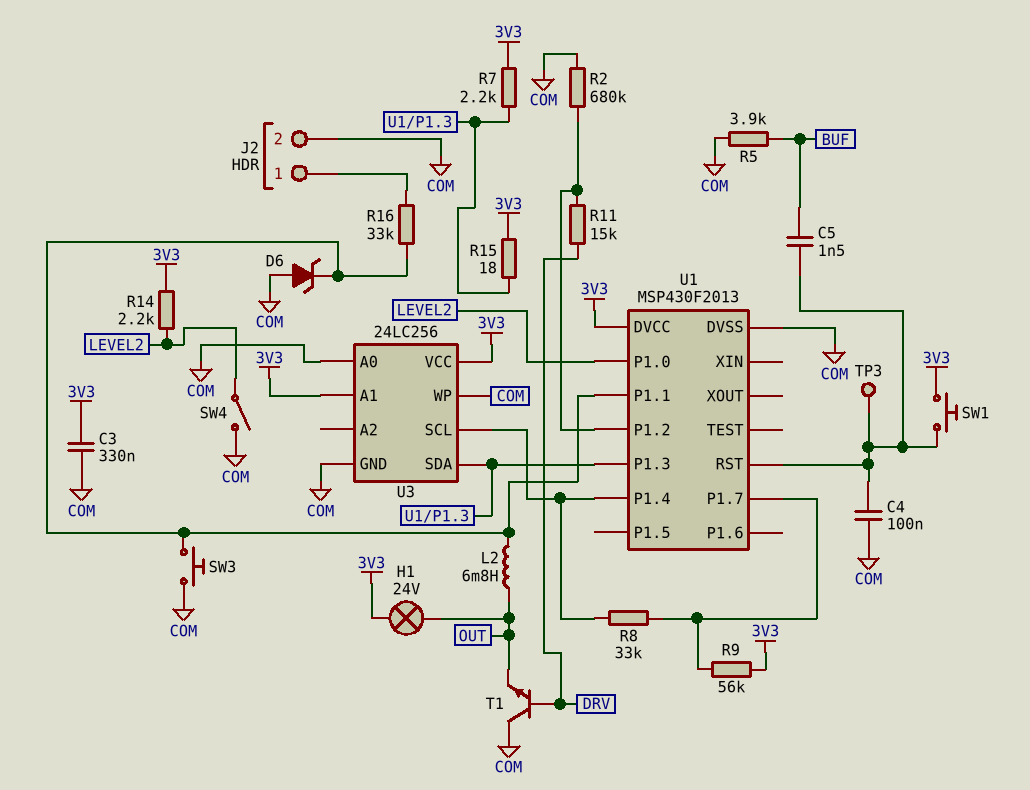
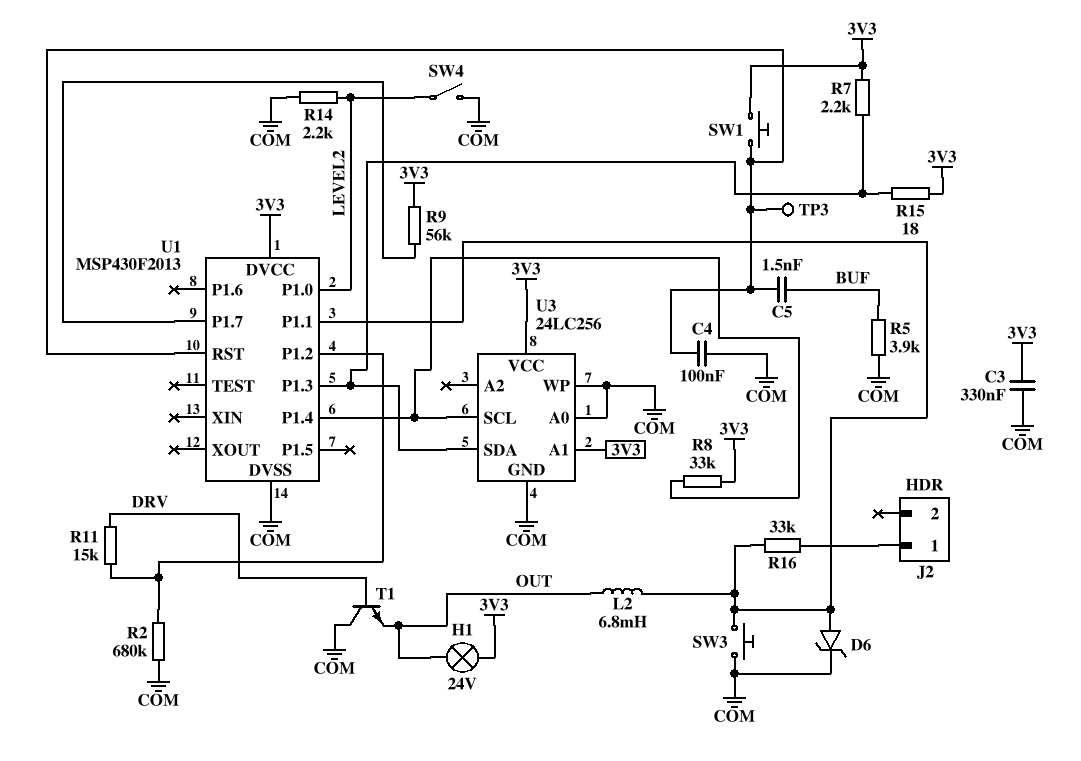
D6: zener (A COM, K U1/P1.1) -> zener (A U1/P1.1, K COM)
J2 pin 2: COM -> none
R8: 33k (U1/P1.4, U1/P1.7) -> 33k (3V3, U1/P1.4)
R14: 2.2k (3V3, LEVEL2) -> 2.2k (COM, LEVEL2)

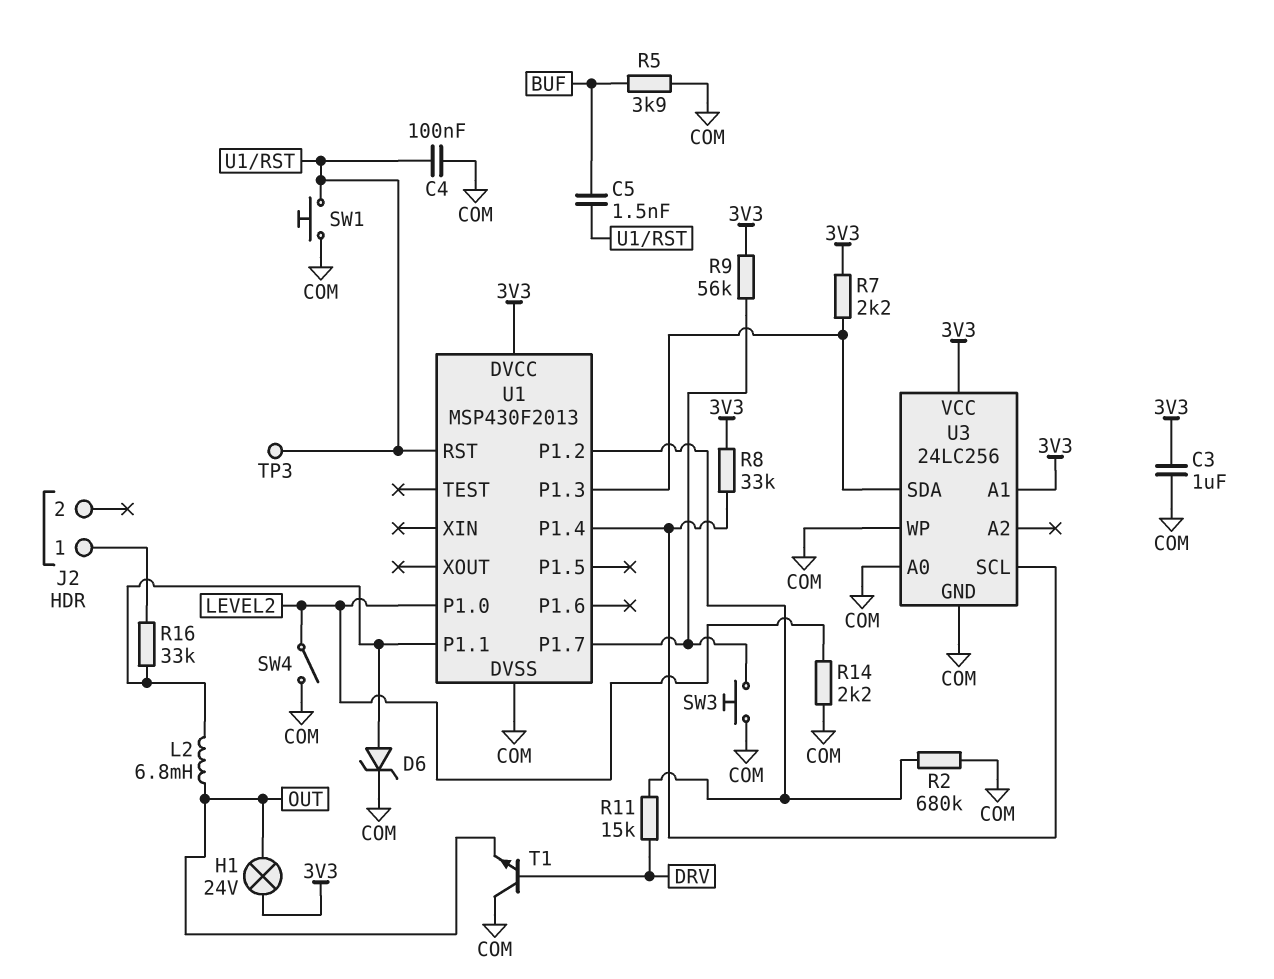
C3: 330nF (3V3, COM) -> 1uF (3V3, COM)
R15: 18 (3V3, U1/P1.3) -> none
SW1: button (3V3, U1/RST) -> button (COM, U1/RST)
SW3: button (COM, U1/P1.1) -> button (COM, U1/P1.7)

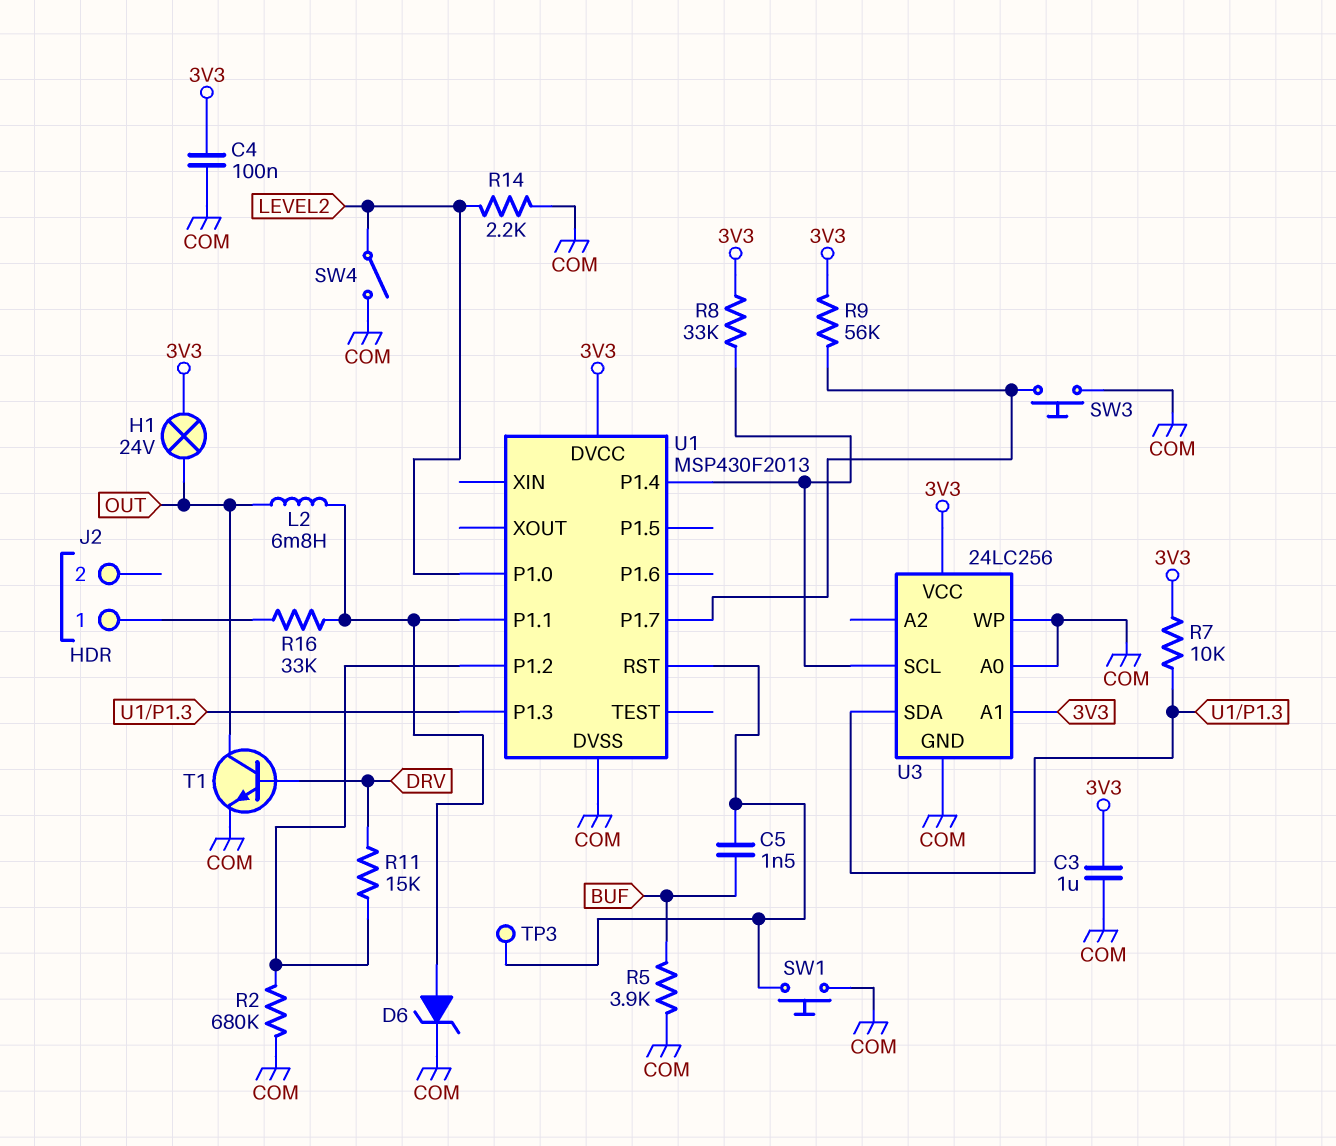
C4: 100nF (COM, U1/RST) -> 100nF (3V3, COM)
R7: 2.2k (3V3, U1/P1.3) -> 10k (3V3, U1/P1.3)
T1: NPN (B DRV, C COM, E OUT) -> NPN (B DRV, C OUT, E COM)

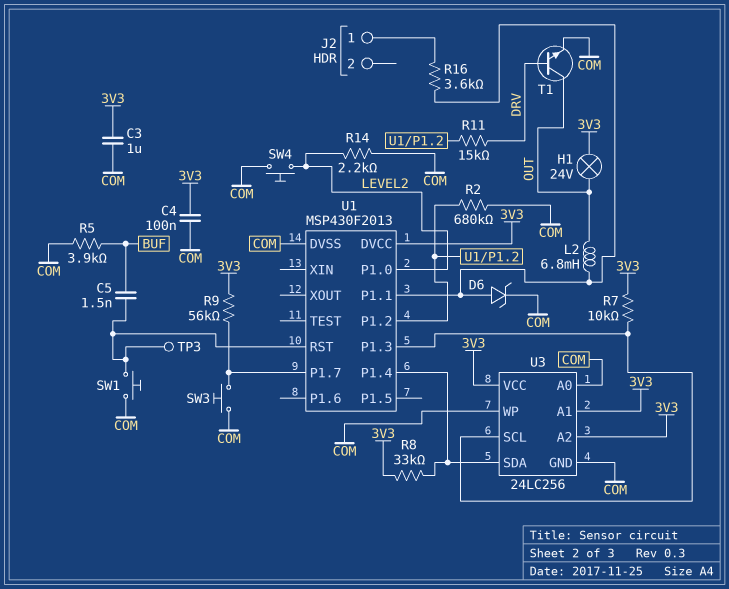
R16: 33k (J2/1, U1/P1.1) -> 3.6k (J2/1, U1/P1.1)
SW4: switch (COM, LEVEL2) -> button (COM, LEVEL2)
U3 pin A2: none -> 3V3
U3 pin SCL: U1/P1.4 -> U1/P1.3
U3 pin SDA: U1/P1.3 -> U1/P1.4

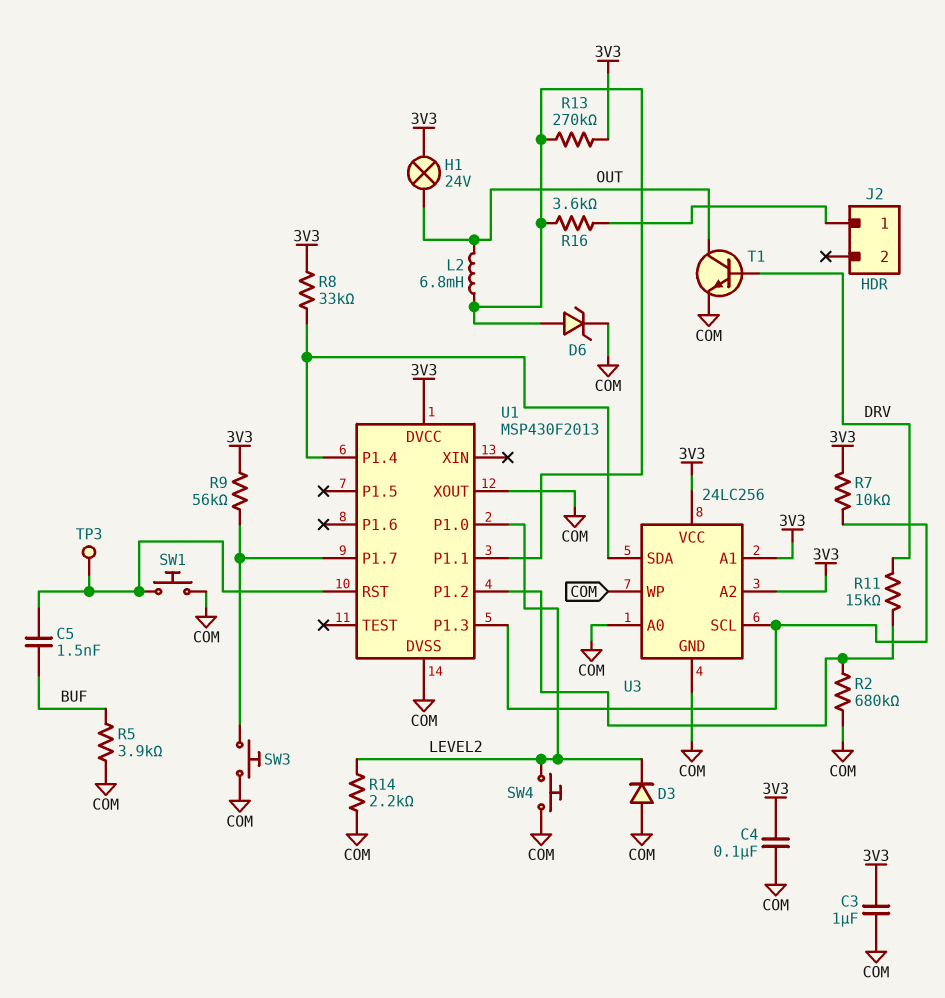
D3: none -> diode (A COM, K LEVEL2)
R13: none -> 270k (3V3, U1/P1.1)
U1 pin XOUT: none -> COM

